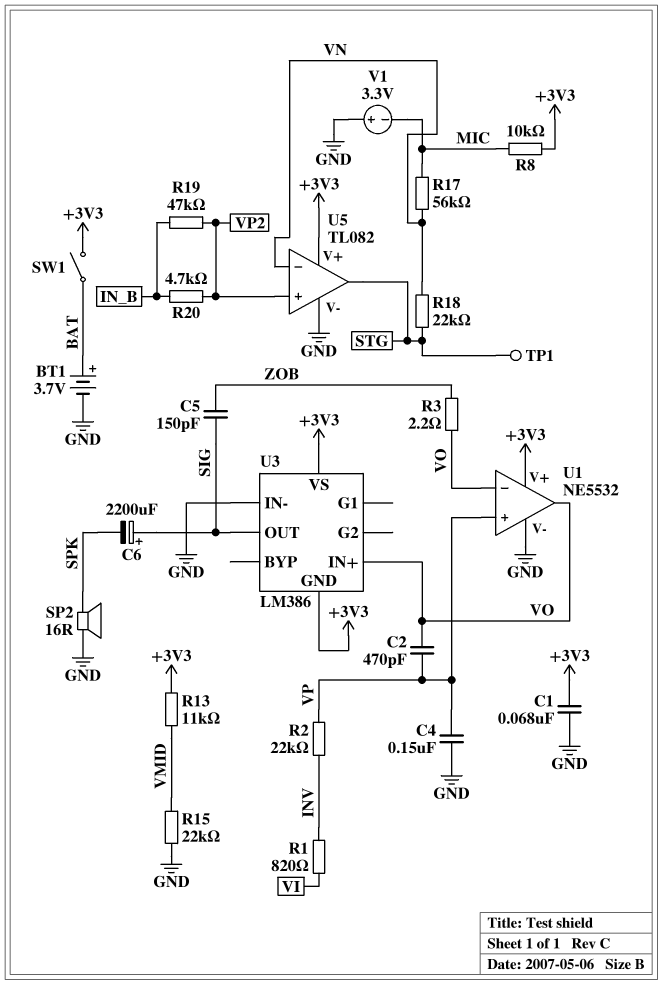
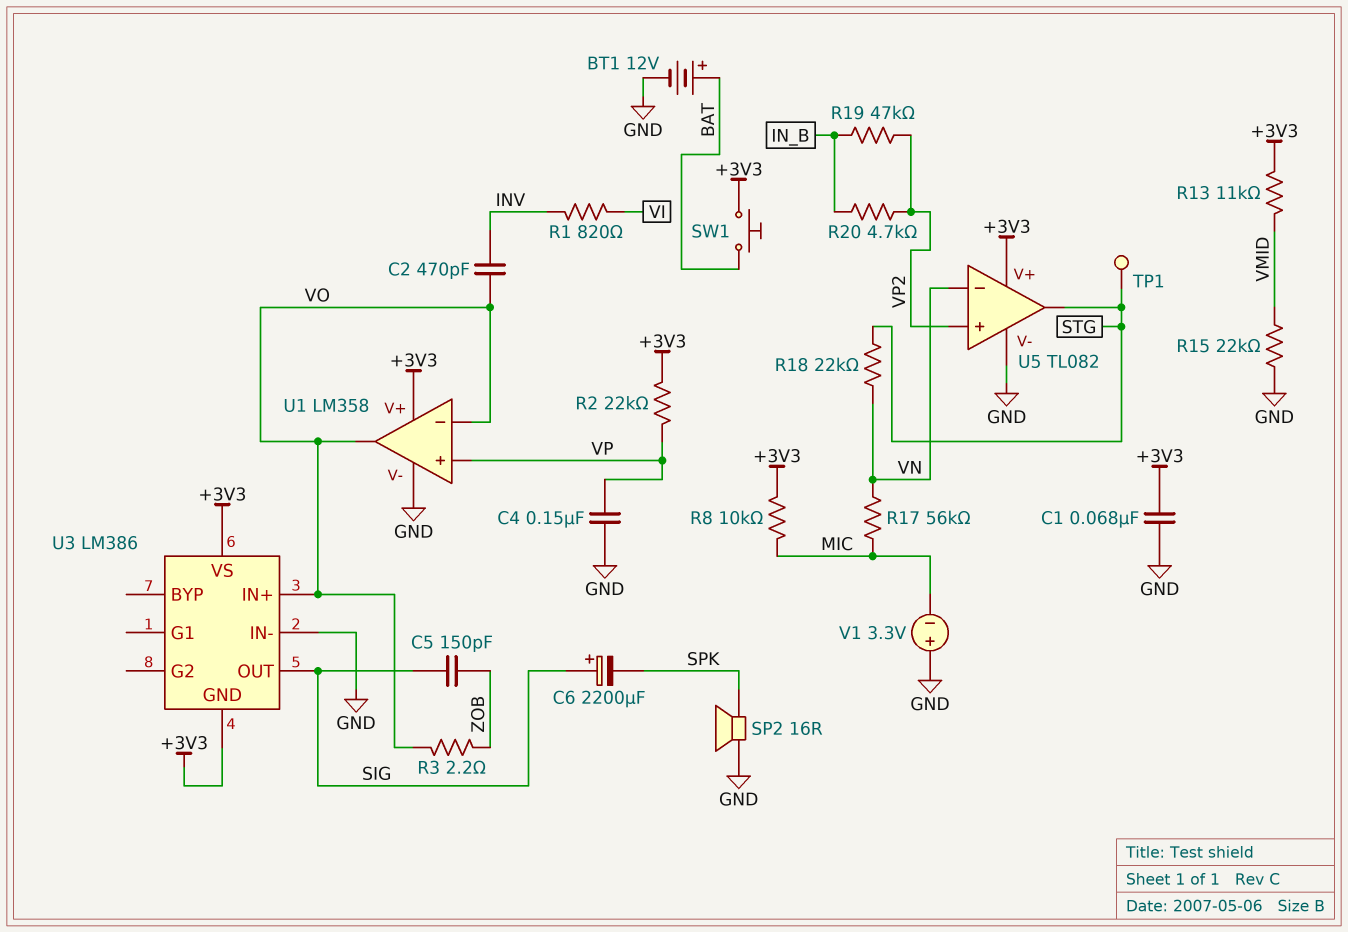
BT1: 3.7V (plus BAT, minus GND) -> 12V (plus BAT, minus GND)
C2: 470pF (VO, VP) -> 470pF (INV, VO)
R2: 22k (INV, VP) -> 22k (+3V3, VP)
SW1: switch (+3V3, BAT) -> button (+3V3, BAT)
U1: NE5532 -> LM358

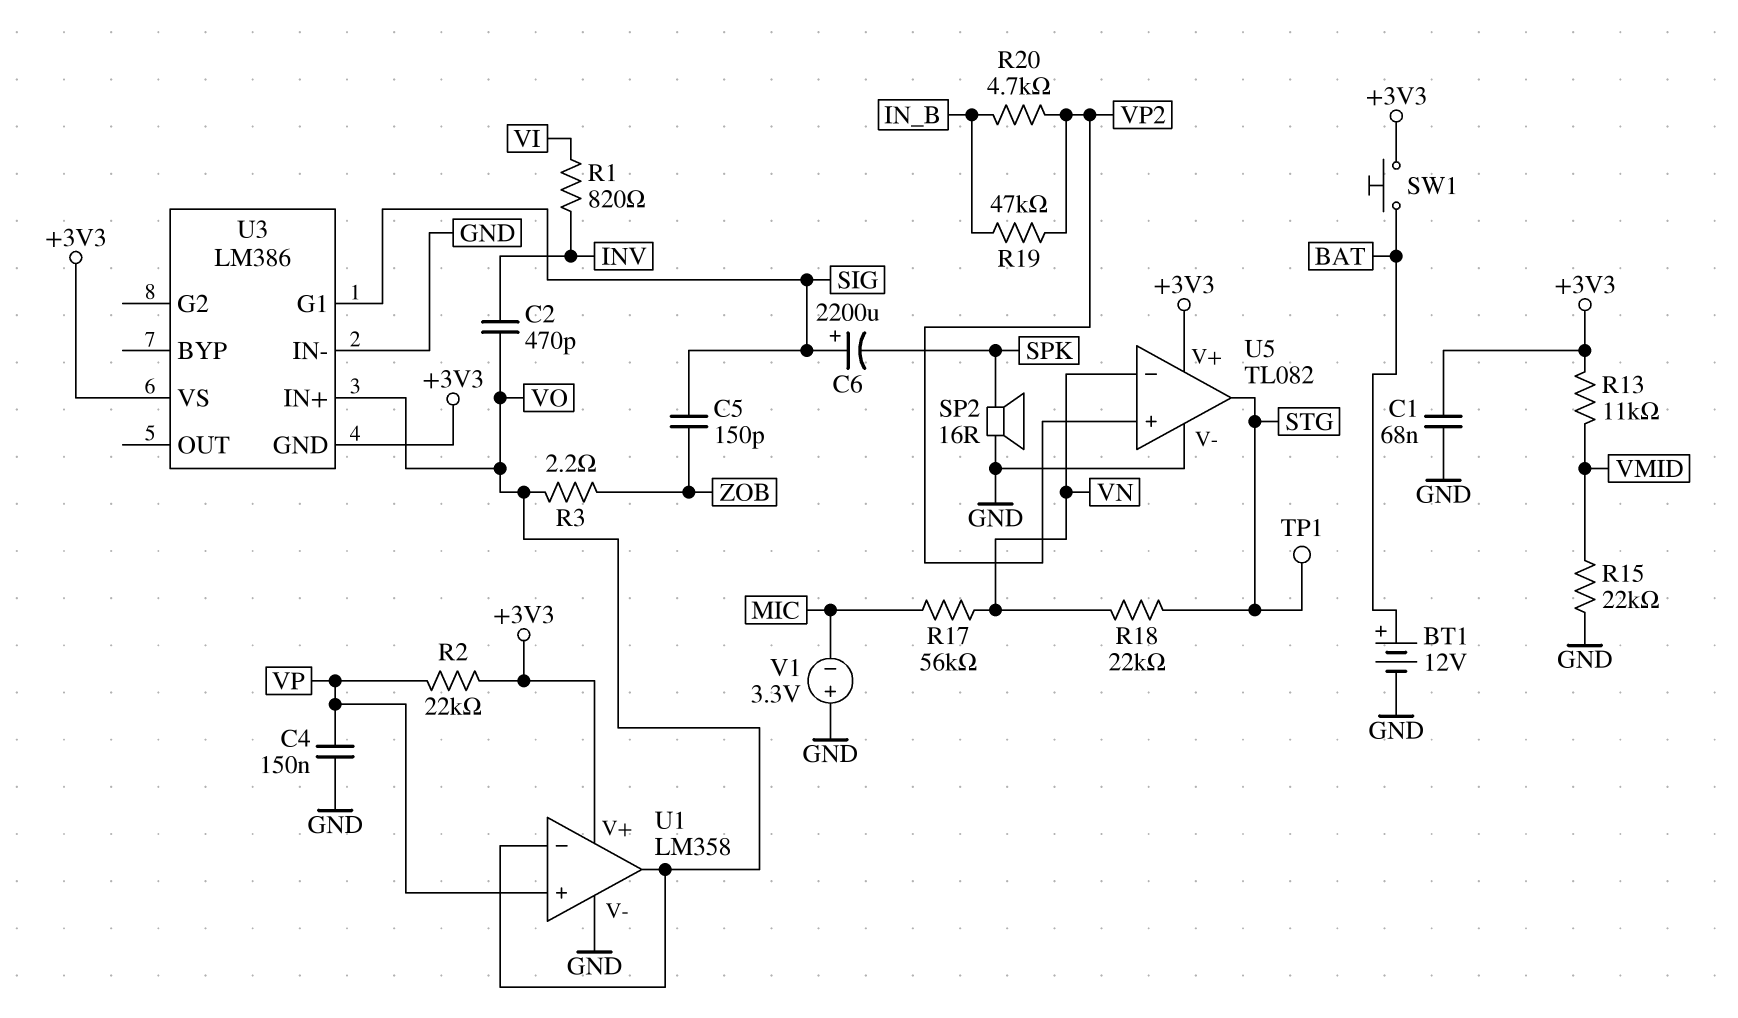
R8: 10k (+3V3, MIC) -> none
U3 pin G1: none -> SIG
U3 pin OUT: SIG -> none

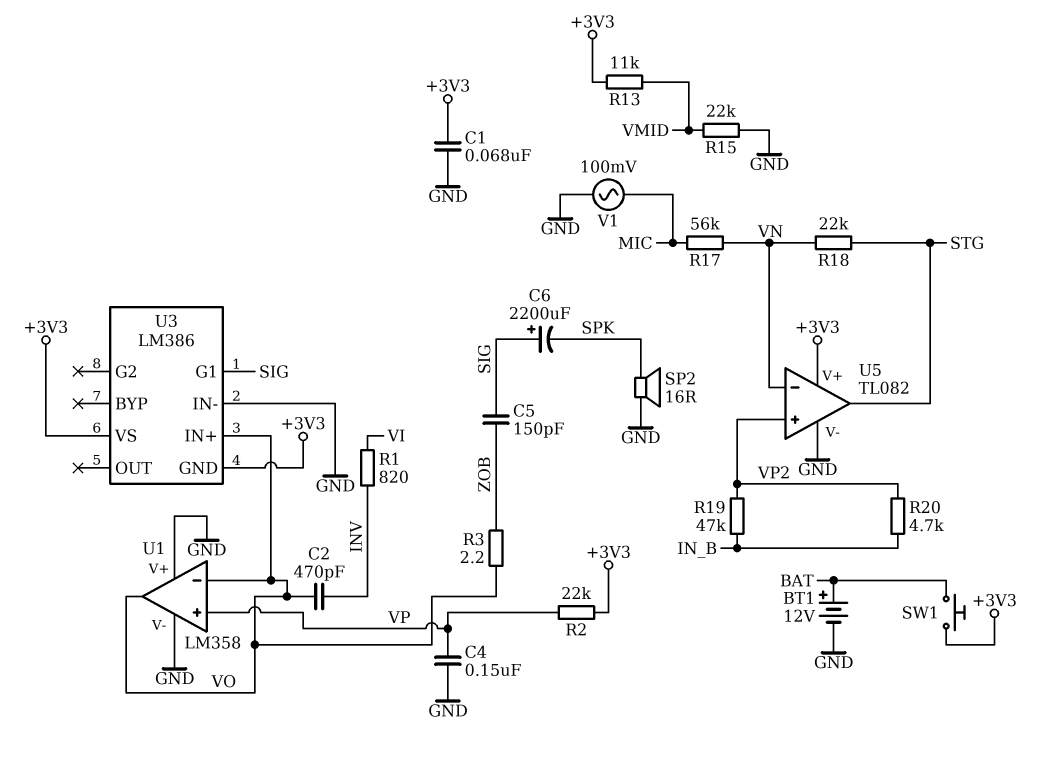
TP1: test point (STG) -> none
U1 pin V+: +3V3 -> GND
V1: 3.3V (plus GND, minus MIC) -> AC 100mV (GND, MIC)

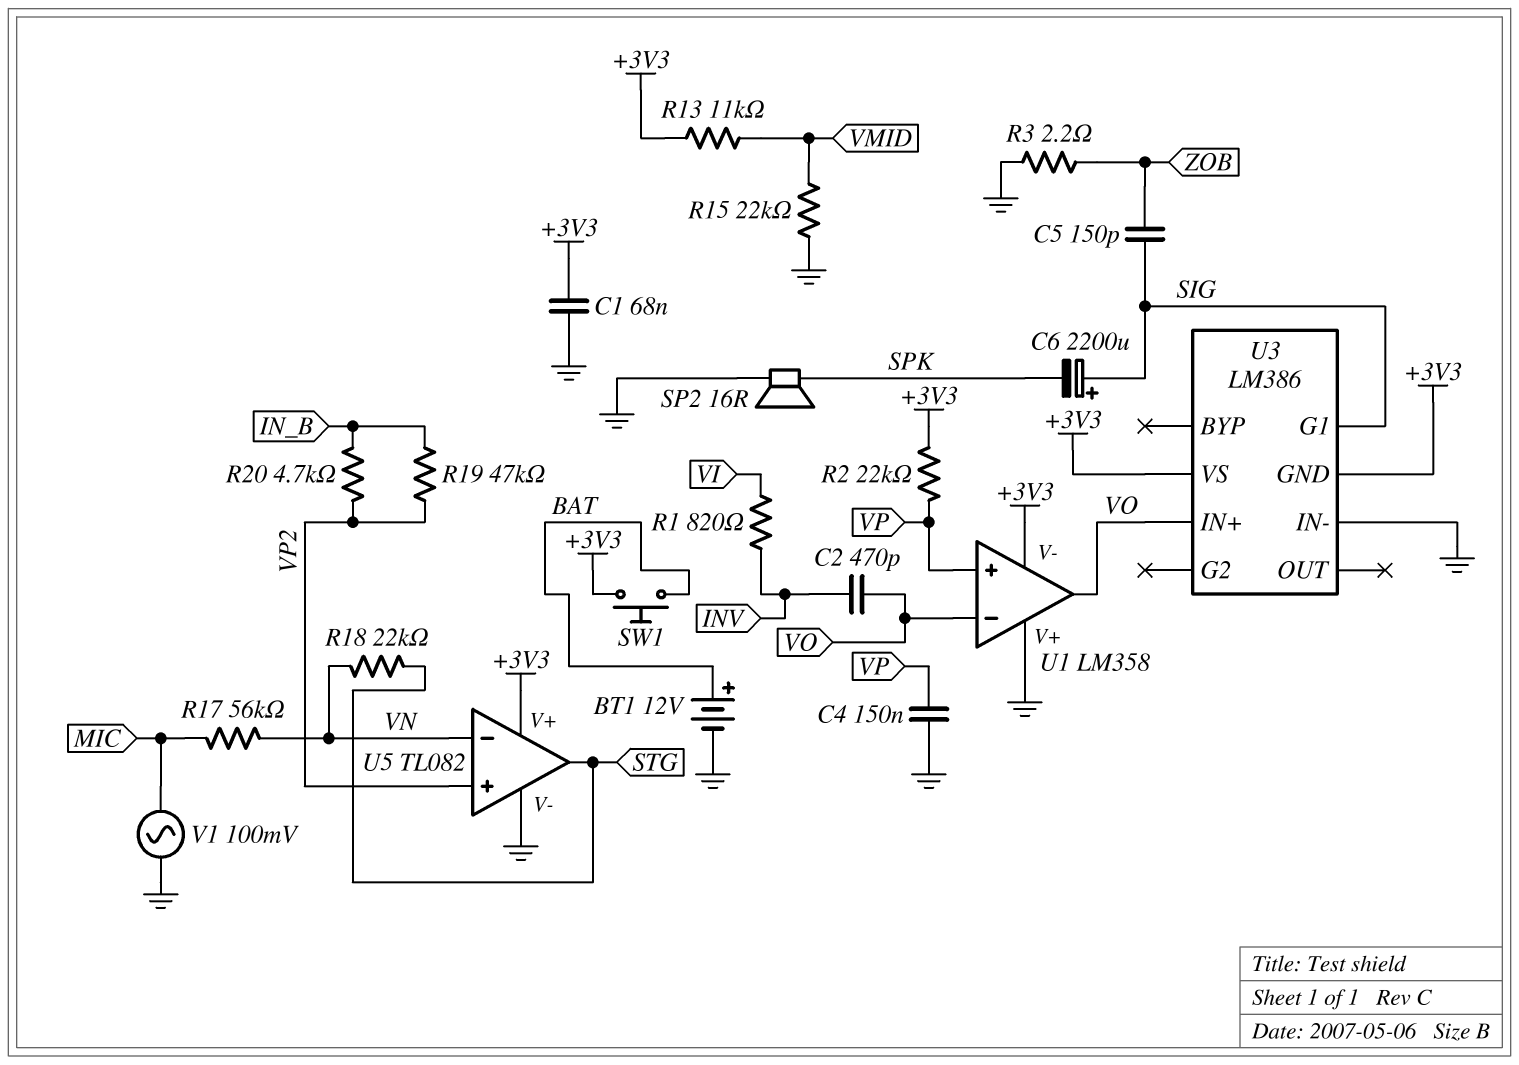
R3: 2.2 (VO, ZOB) -> 2.2 (GND, ZOB)
U1 pin V-: GND -> +3V3

